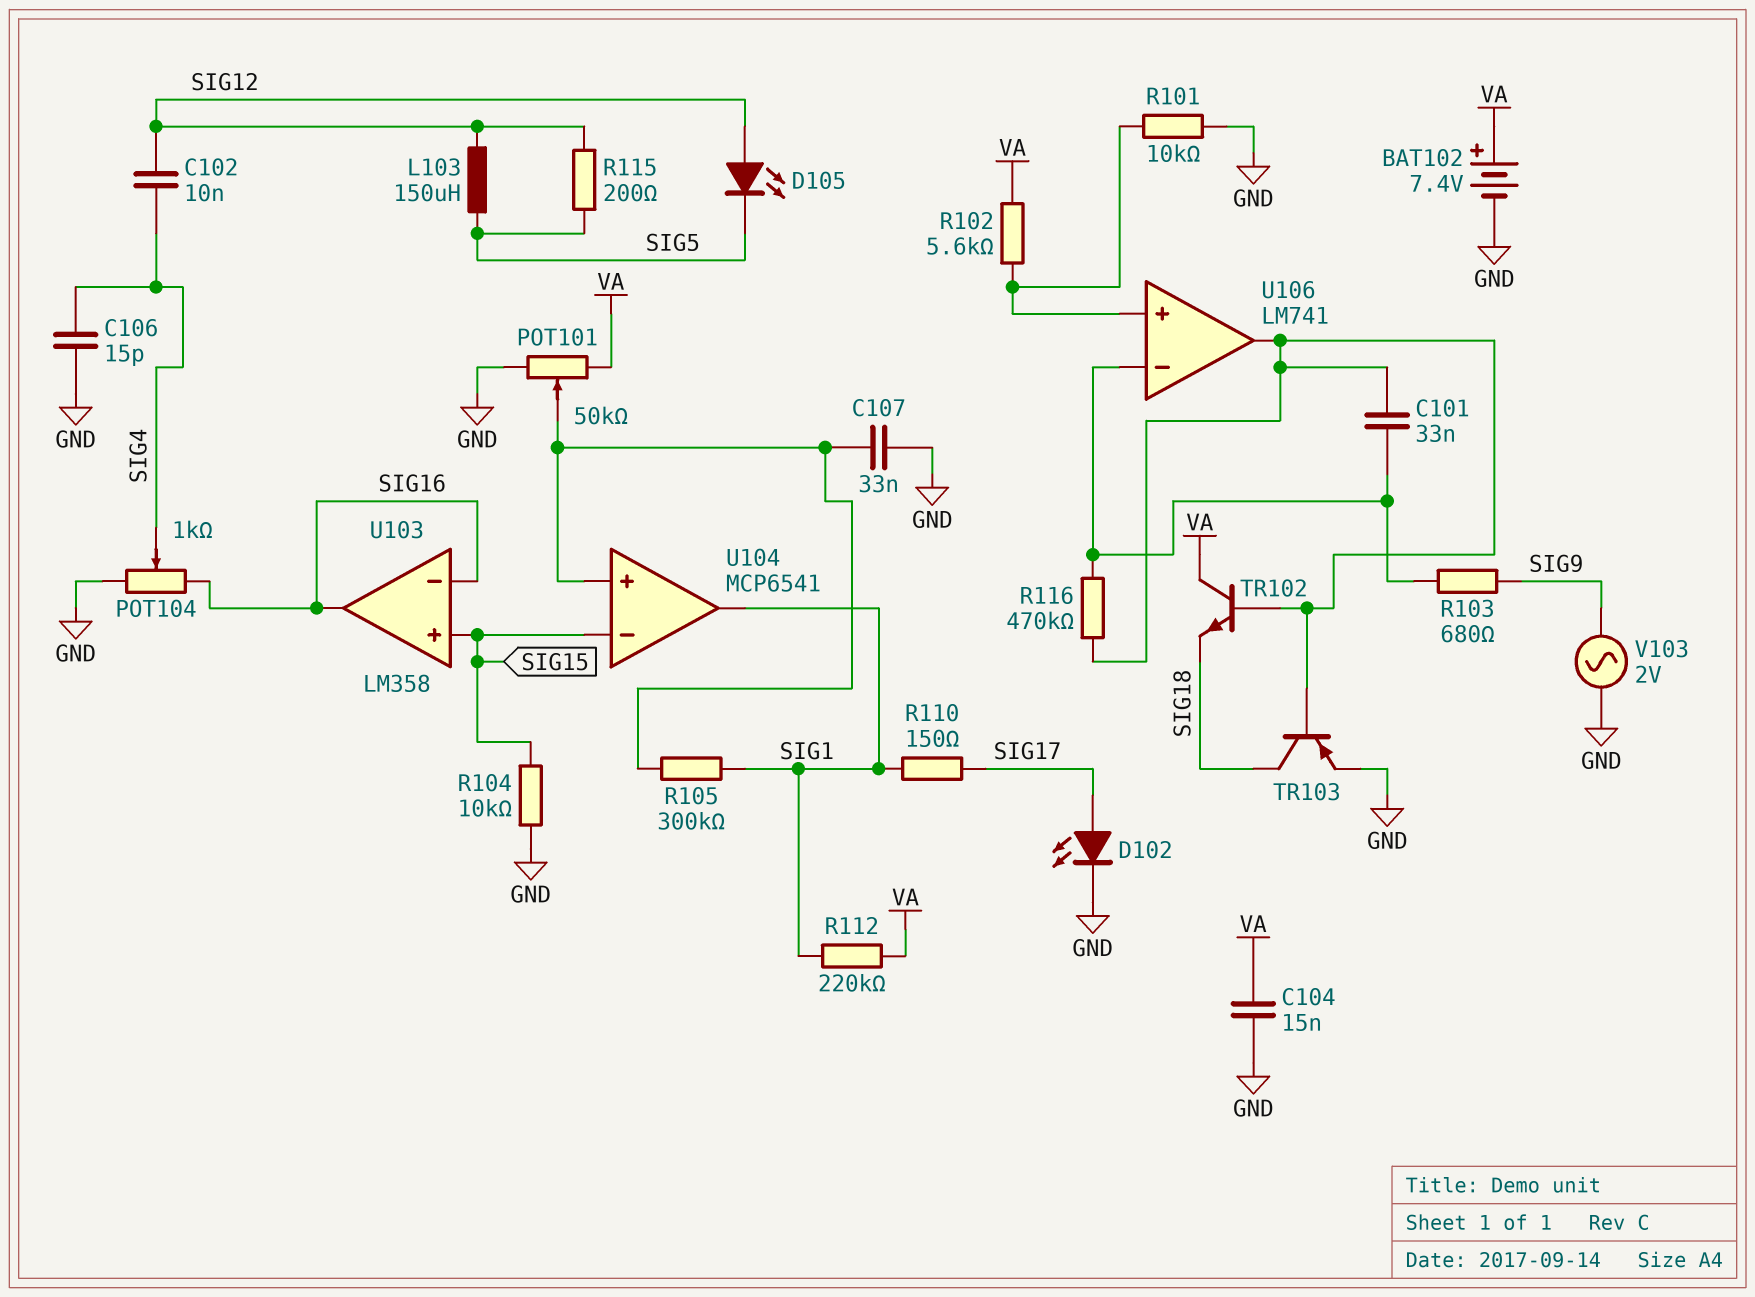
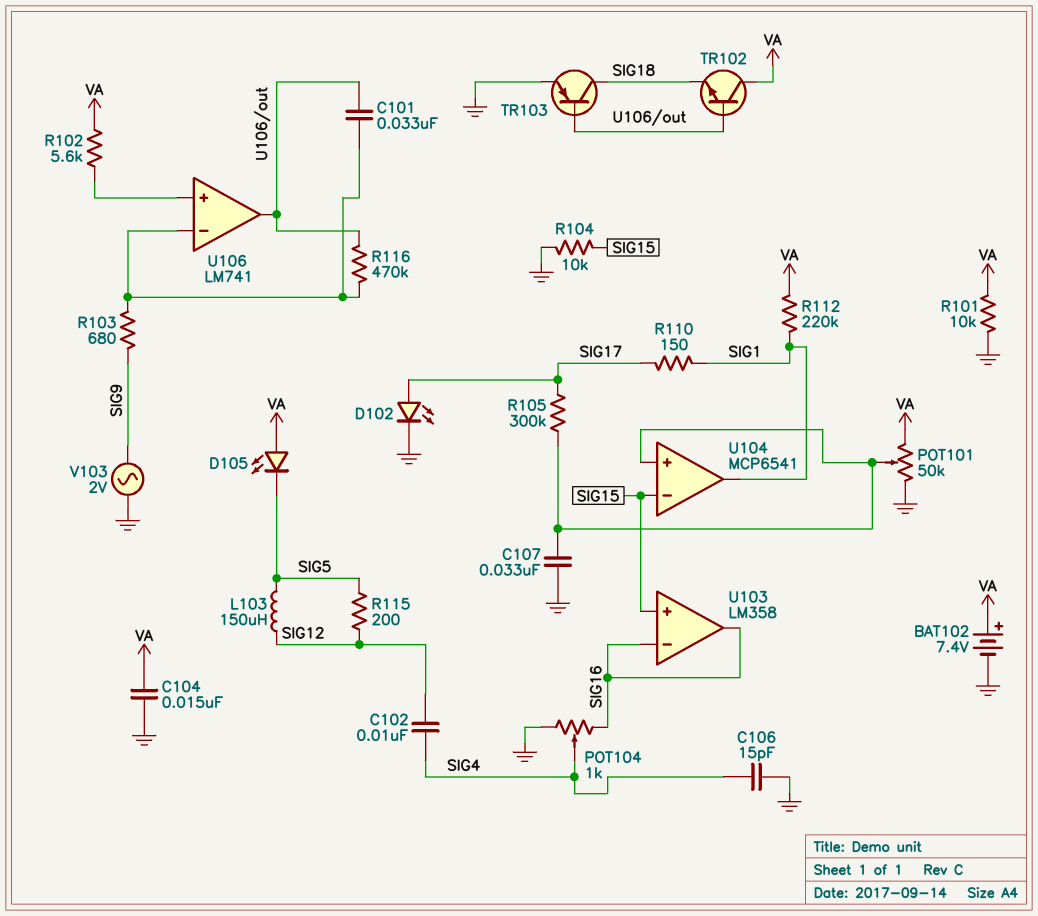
D105: LED (A SIG12, K SIG5) -> LED (A VA, K SIG5)
R101: 10k (GND, U106/in+) -> 10k (GND, VA)
R105: 300k (SIG1, U104/in+) -> 300k (SIG17, U104/in+)

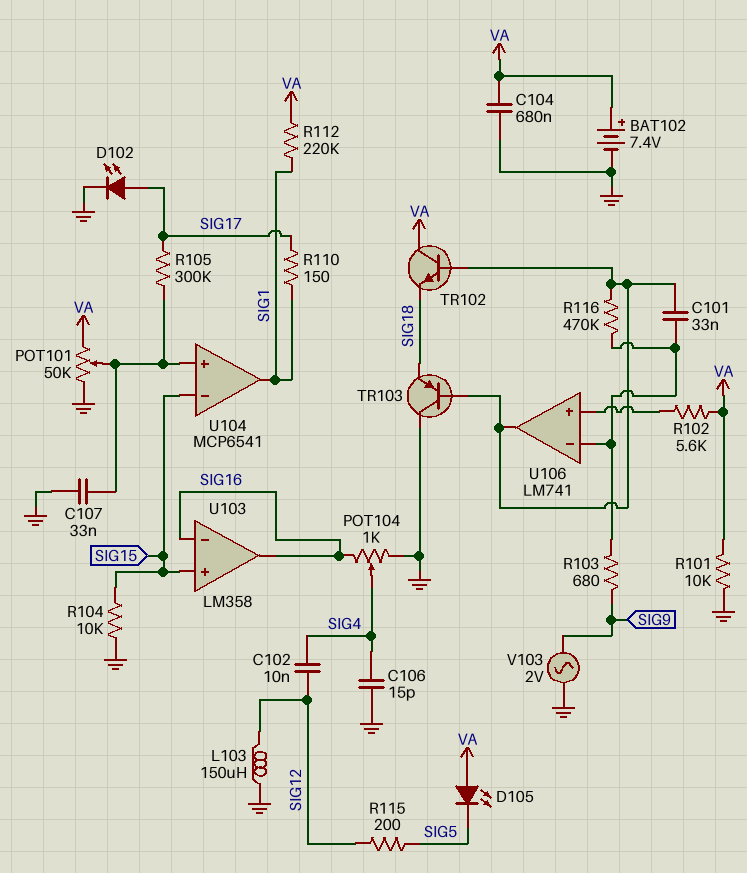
C104: 15nF (GND, VA) -> 680nF (GND, VA)
L103: 150uH (SIG5, SIG12) -> 150uH (GND, SIG12)
TR103: PNP (B U106/out, C SIG18, E GND) -> PNP (B U106/out, C GND, E SIG18)

